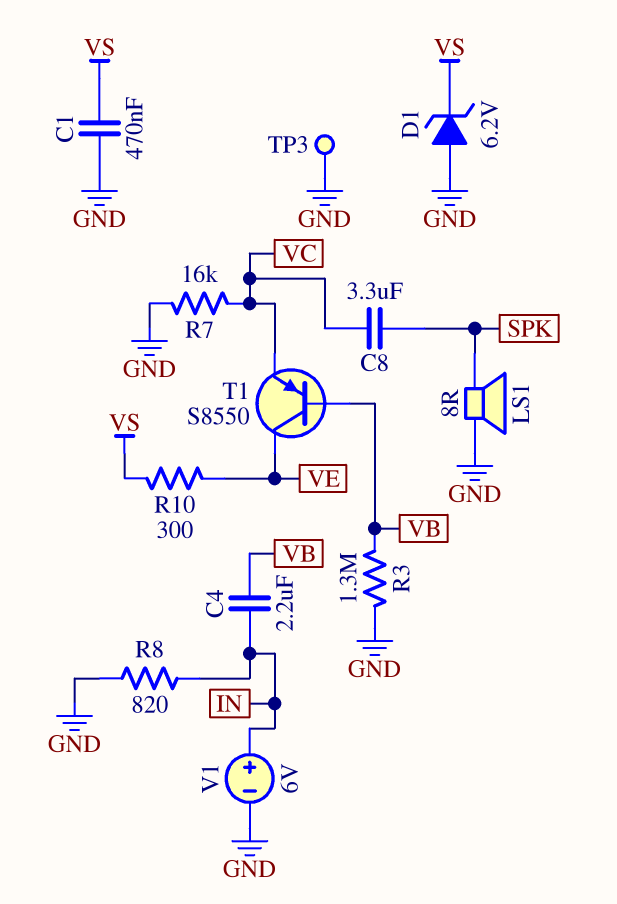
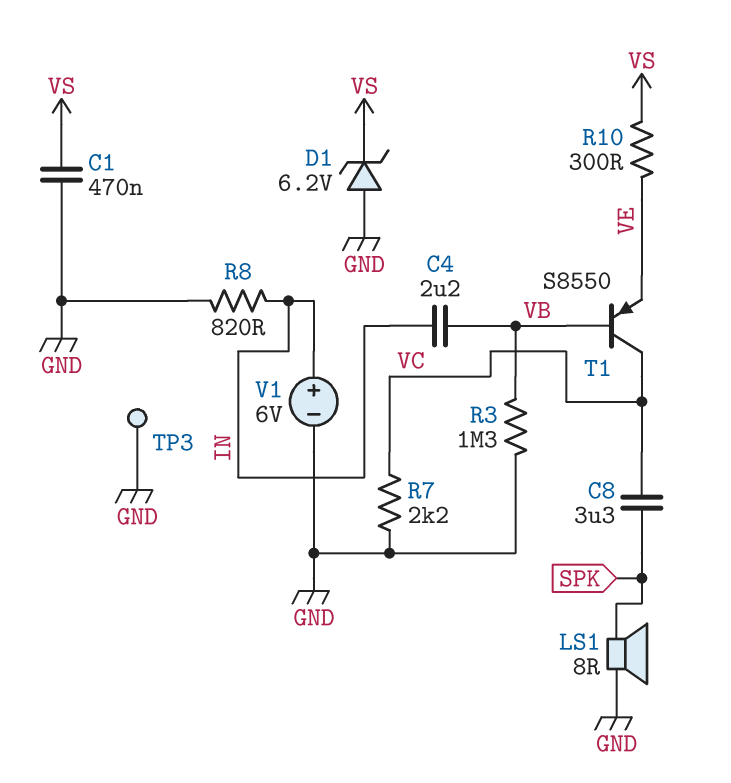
R7: 16k (GND, VC) -> 2.2k (GND, VC)
T1: PNP S8550 (B VB, C VE, E VC) -> PNP S8550 (B VB, C VC, E VE)

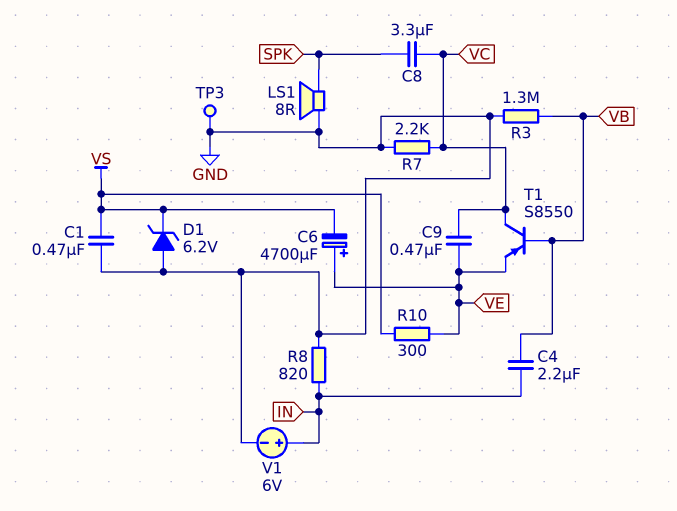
C6: none -> 4700uF (plus VE, minus VS)
C9: none -> 470nF (VC, VE)

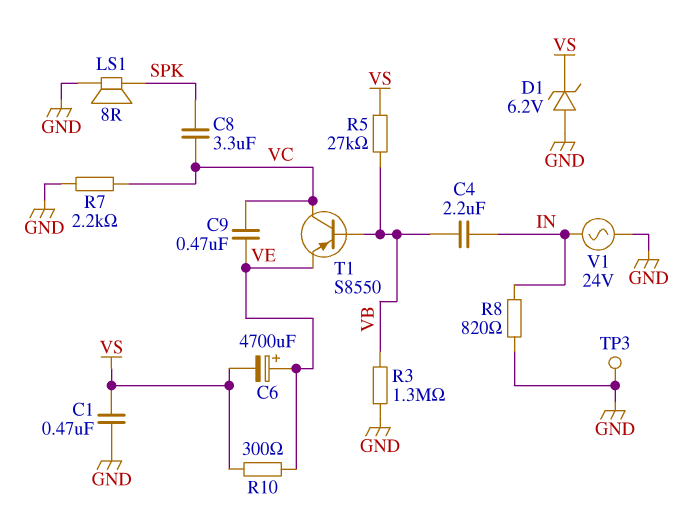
R5: none -> 27k (VB, VS)
V1: 6V (plus IN, minus GND) -> AC 24V (GND, IN)

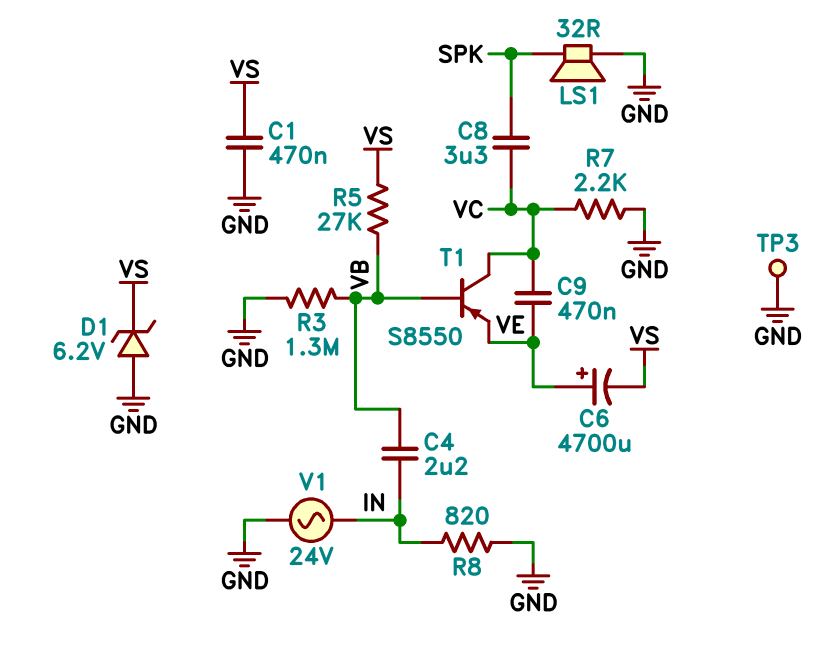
LS1: speaker 8R (GND, SPK) -> speaker 32R (GND, SPK)
R10: 300 (VE, VS) -> none

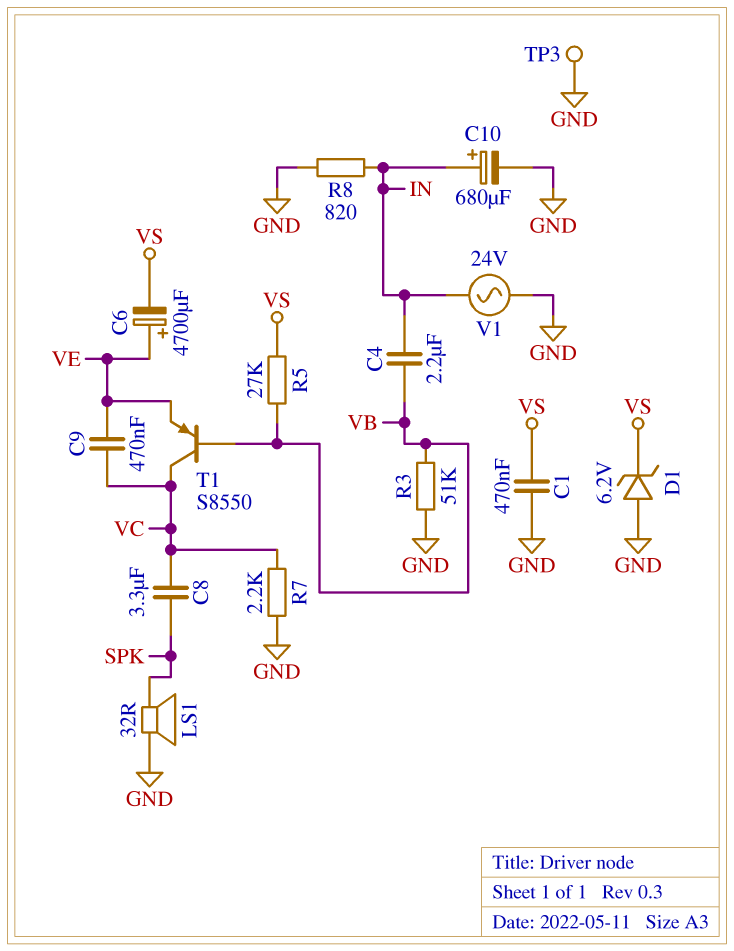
C10: none -> 680uF (plus IN, minus GND)
R3: 1.3M (GND, VB) -> 51k (GND, VB)

